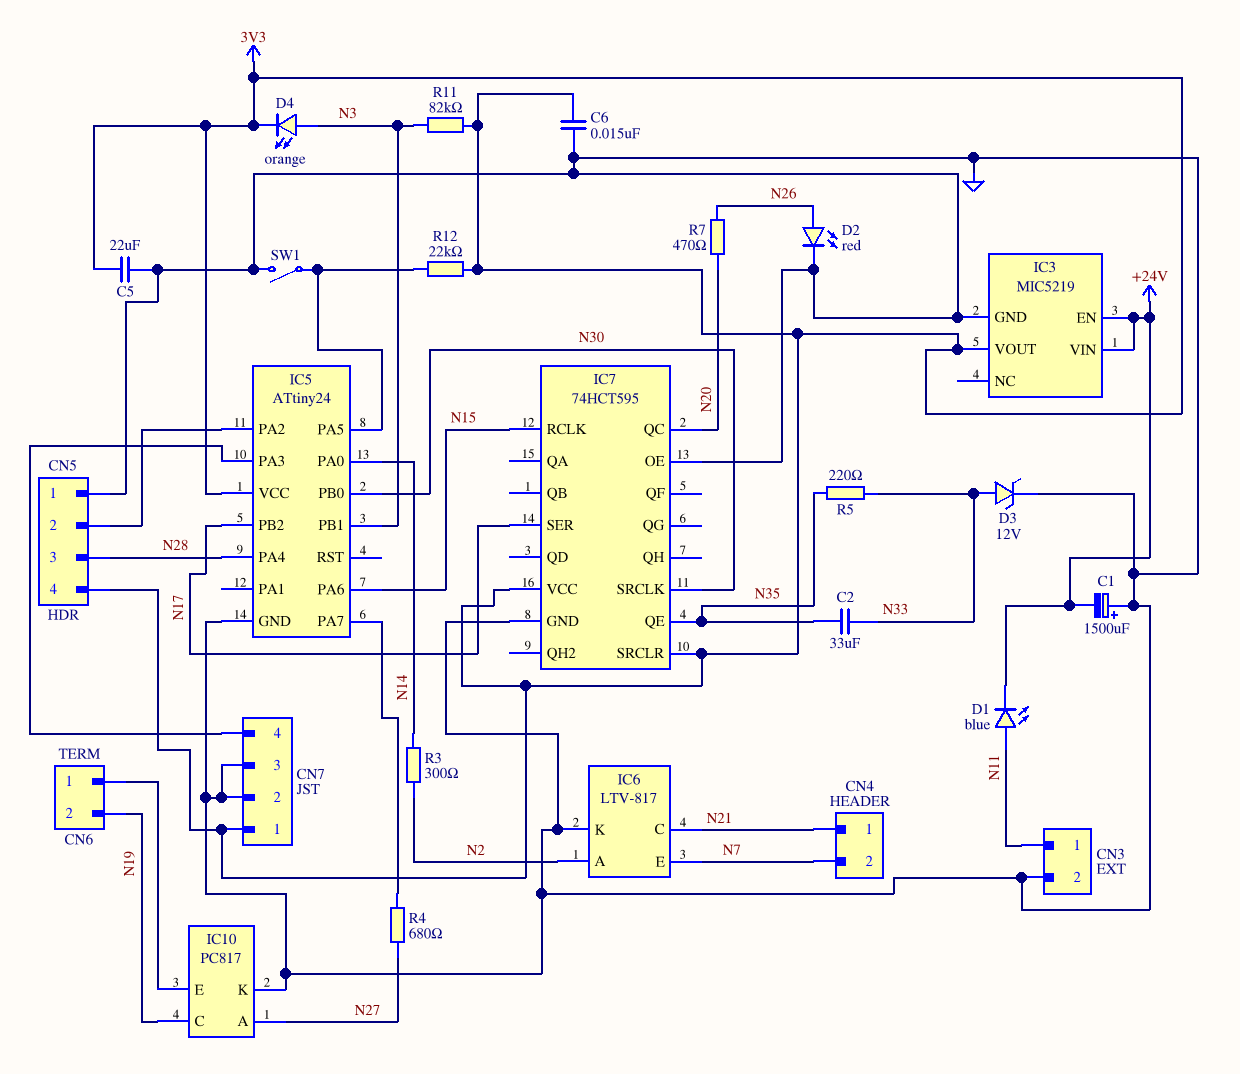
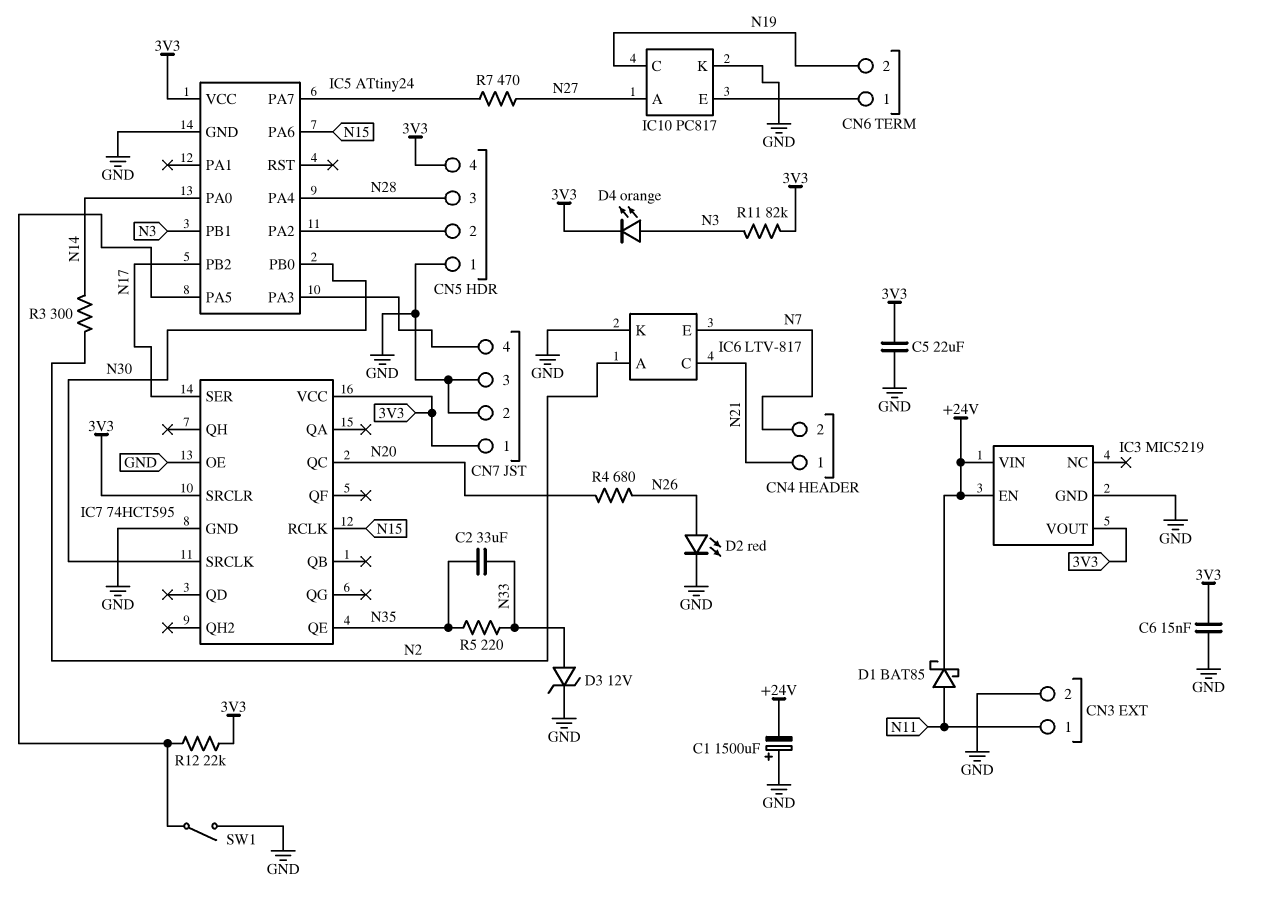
D1: LED blue (A N11, K +24V) -> schottky BAT85 (A N11, K +24V)
R4: 680 (IC5/PA7, N27) -> 680 (N20, N26)
R7: 470 (N20, N26) -> 470 (IC5/PA7, N27)

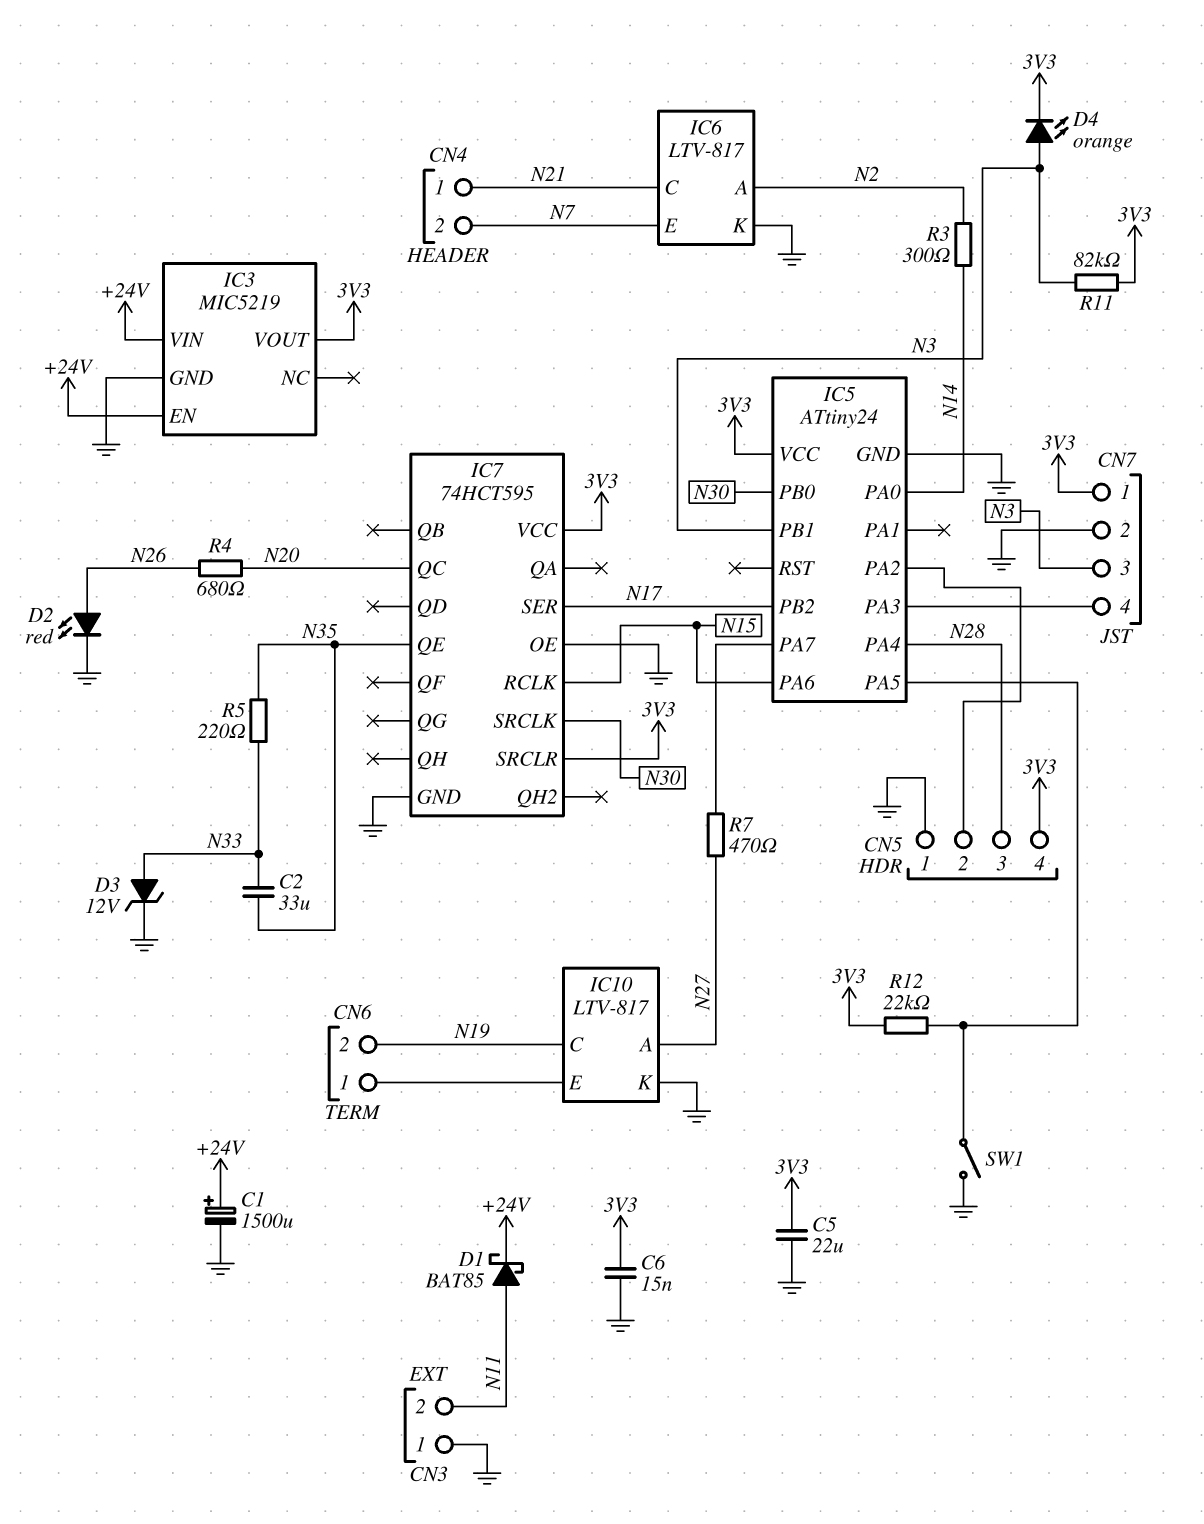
C1: 1500uF (plus GND, minus +24V) -> 1500uF (plus +24V, minus GND)
CN3 pin 1: N11 -> GND
CN3 pin 2: GND -> N11
CN7 pin 3: GND -> N3
IC10: PC817 -> LTV-817

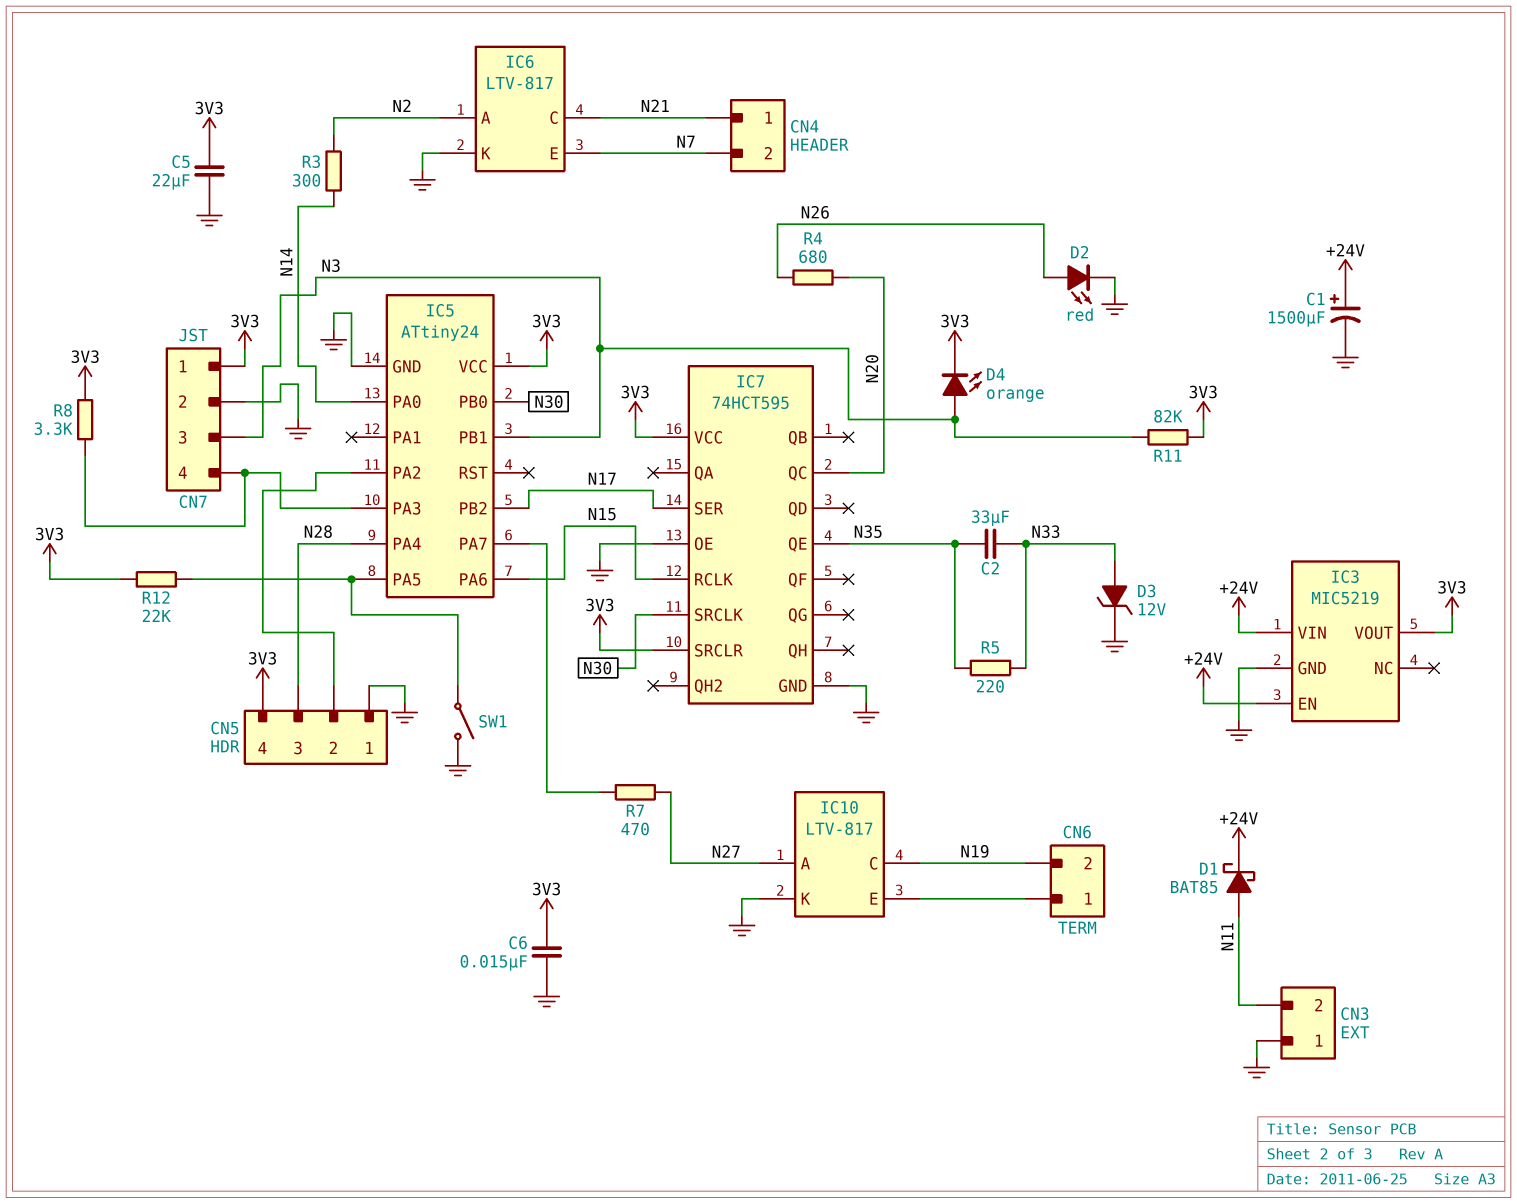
R8: none -> 3.3k (3V3, CN7/4)

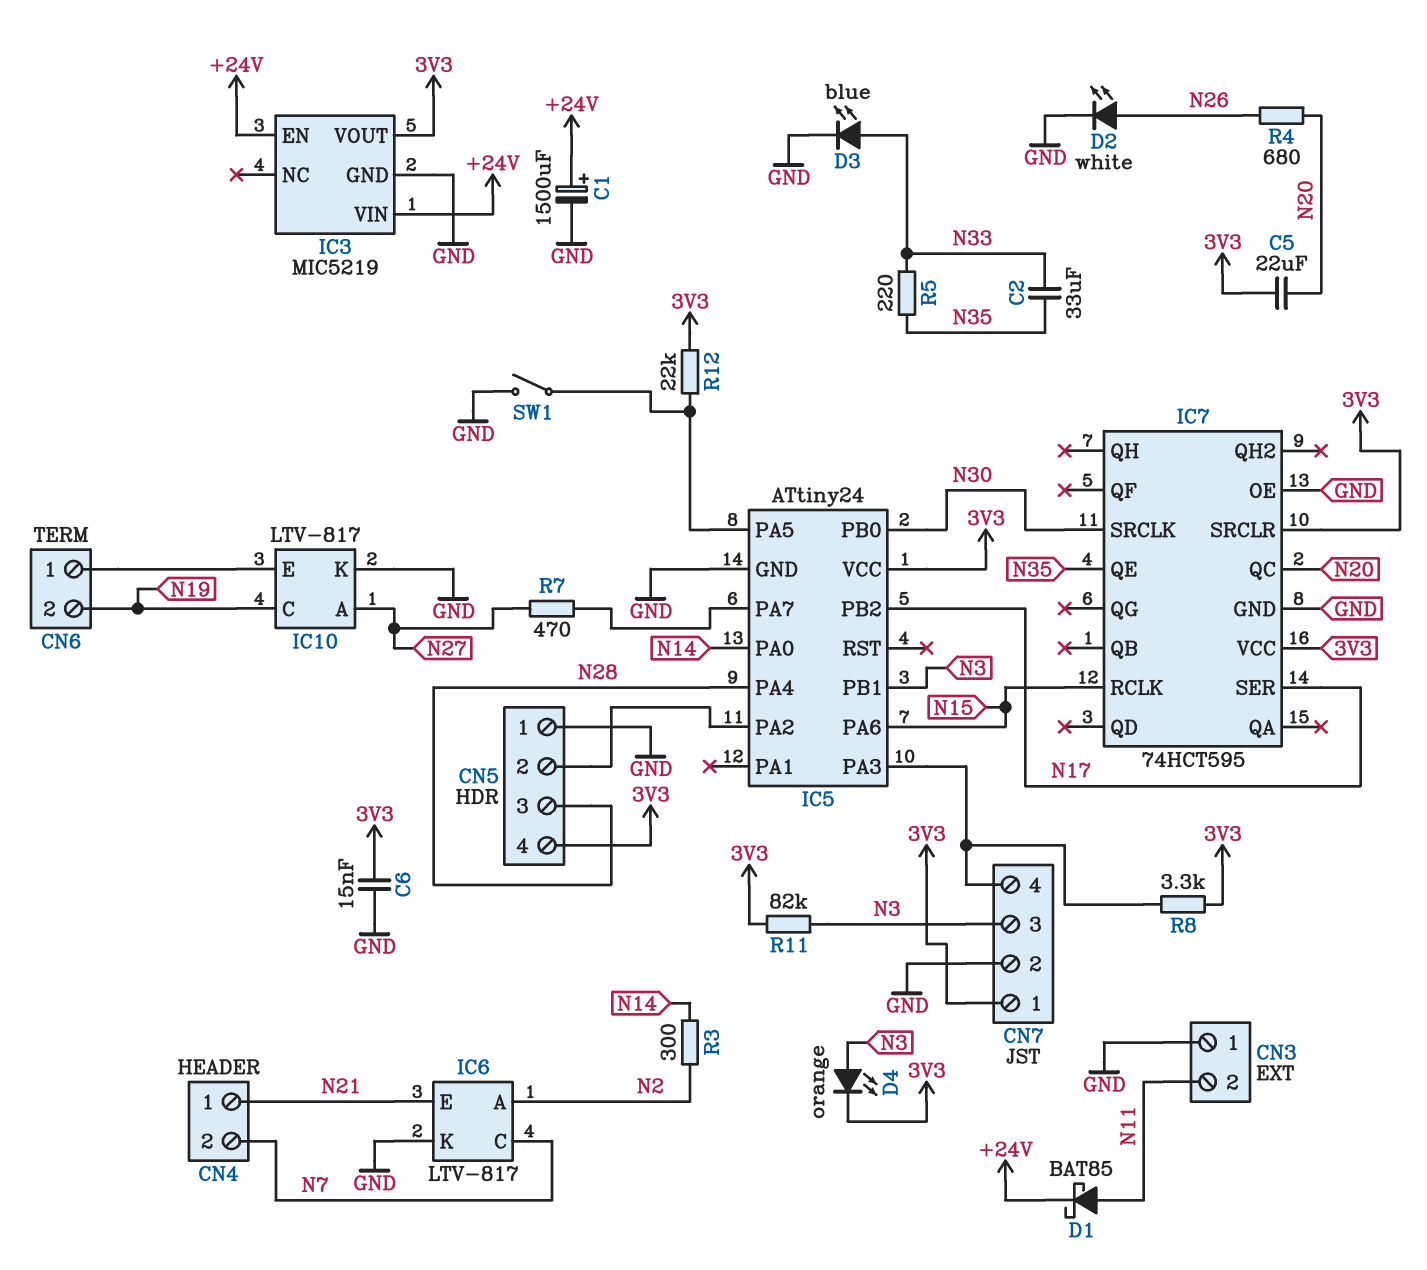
C5: 22uF (3V3, GND) -> 22uF (3V3, N20)
D2: LED red (A N26, K GND) -> LED white (A N26, K GND)
D3: zener 12V (A N33, K GND) -> LED blue (A N33, K GND)
IC6 pin C: N21 -> N7
IC6 pin E: N7 -> N21

